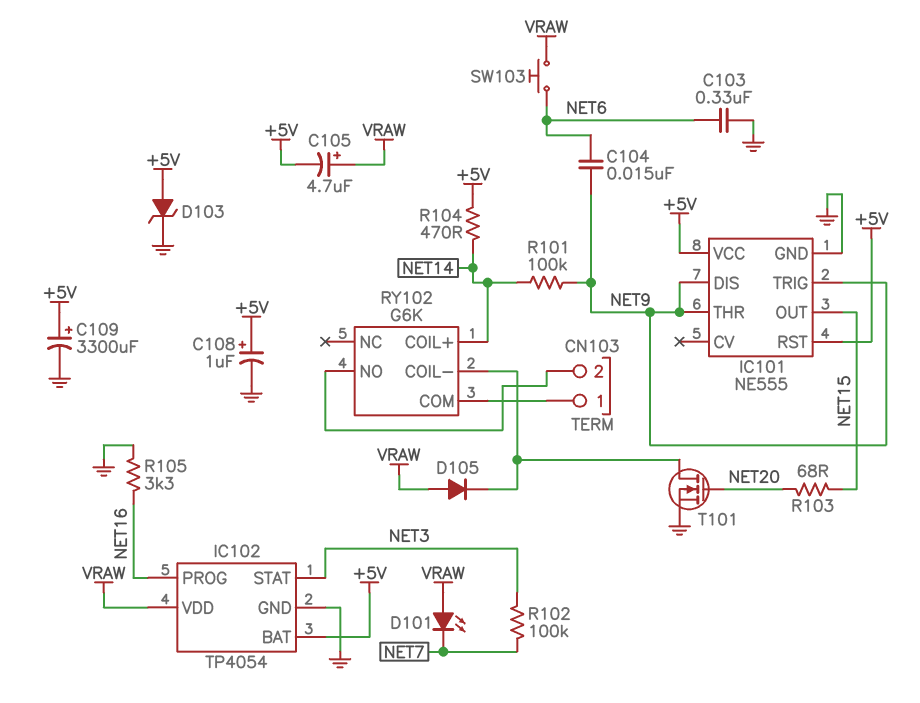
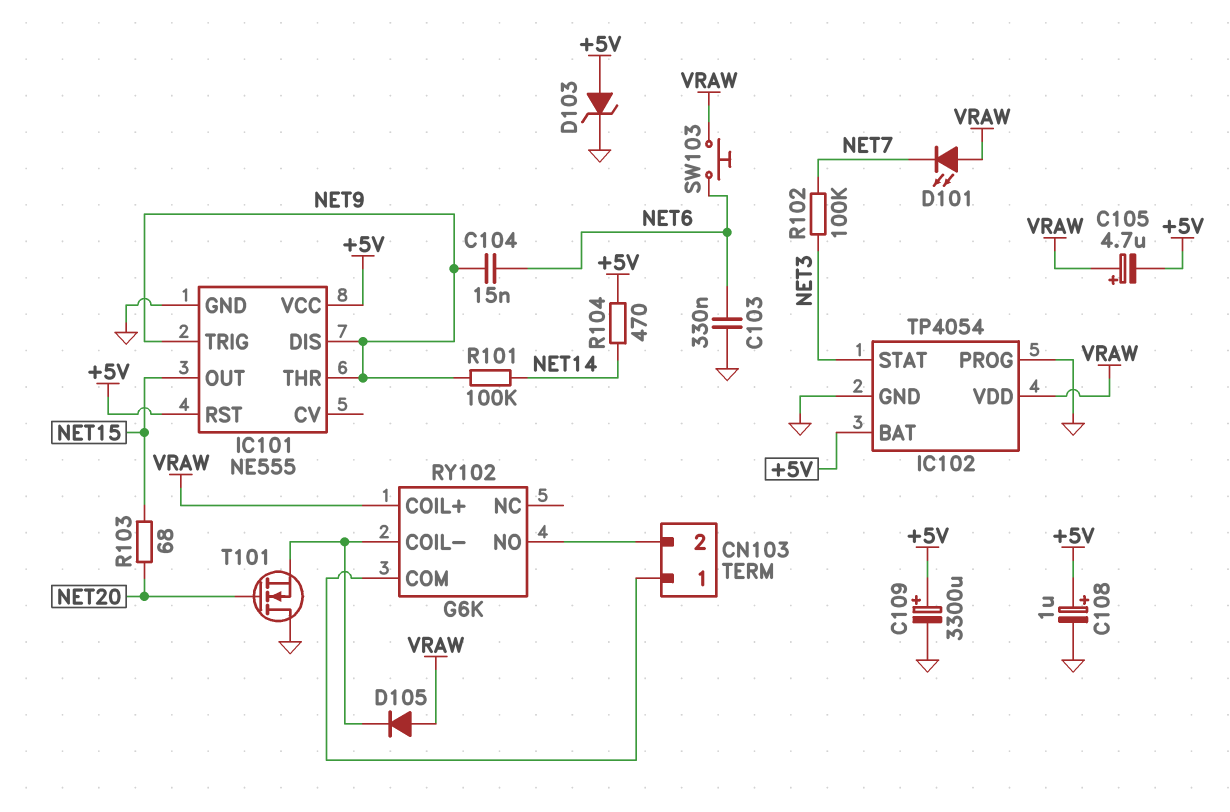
IC102 pin PROG: NET16 -> GND
R105: 3.3k (GND, NET16) -> none
RY102 pin COIL+: NET14 -> VRAW
T101: NMOS (G NET20, D RY102/COIL-, S GND) -> NMOS (G NET20, D GND, S RY102/COIL-)

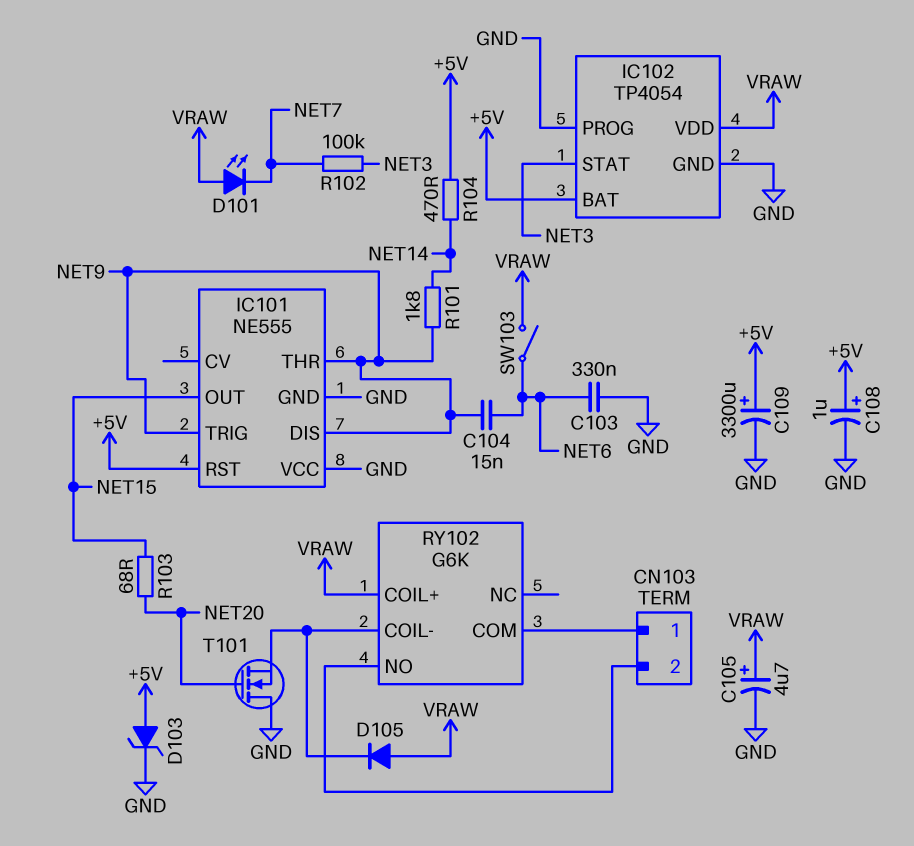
C105: 4.7uF (plus VRAW, minus +5V) -> 4.7uF (plus VRAW, minus GND)
IC101 pin VCC: +5V -> GND
R101: 100k (NET9, NET14) -> 1.8k (NET9, NET14)
SW103: button (NET6, VRAW) -> switch (NET6, VRAW)

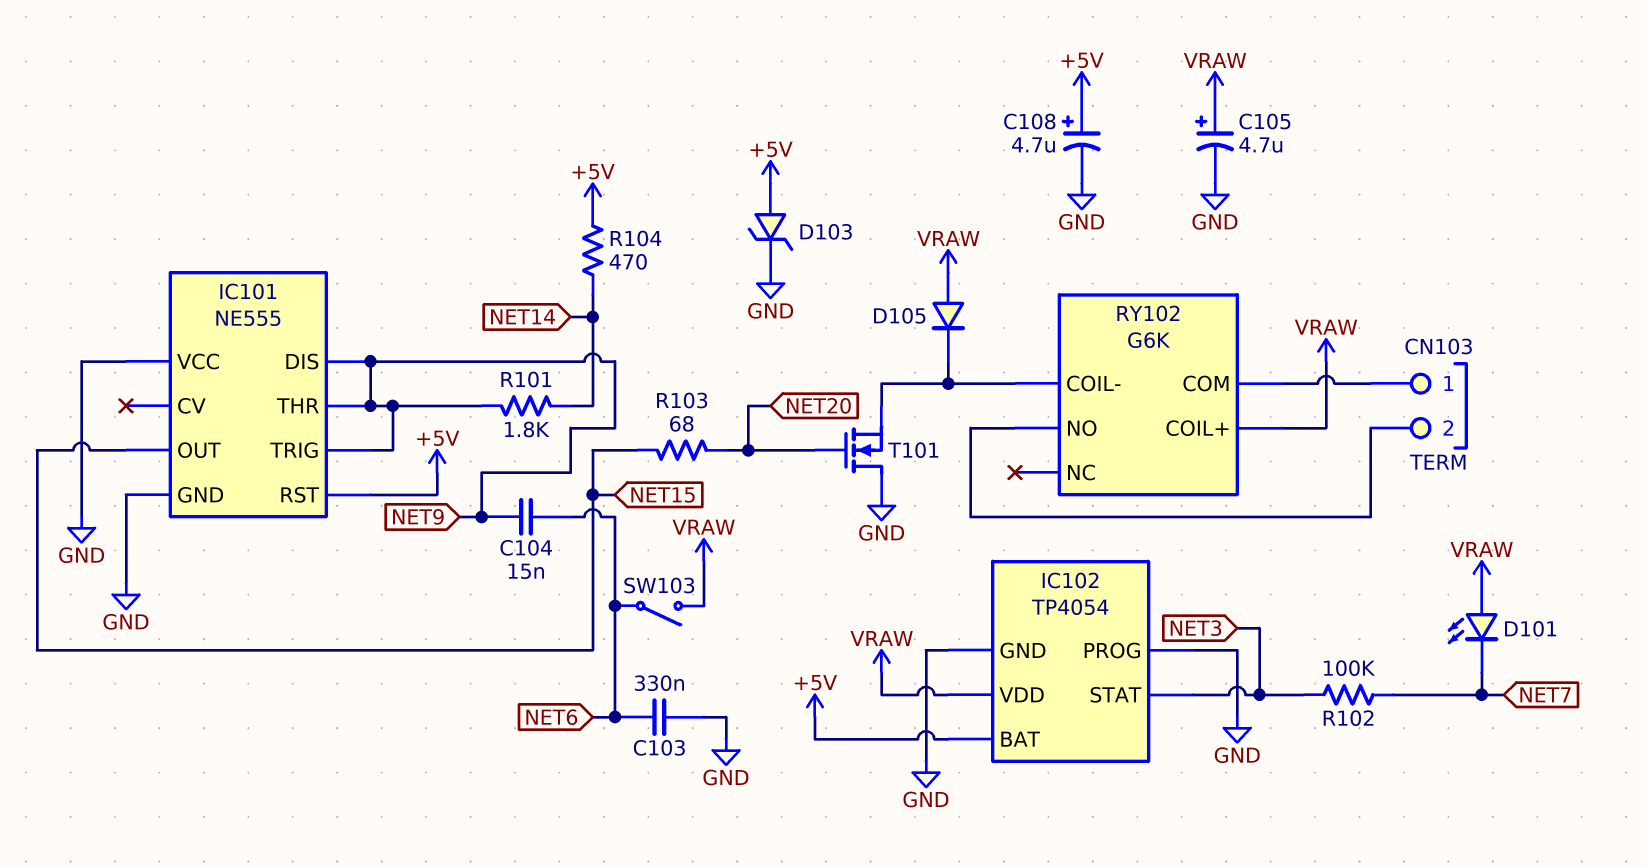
C108: 1uF (plus +5V, minus GND) -> 4.7uF (plus +5V, minus GND)
C109: 3300uF (plus +5V, minus GND) -> none

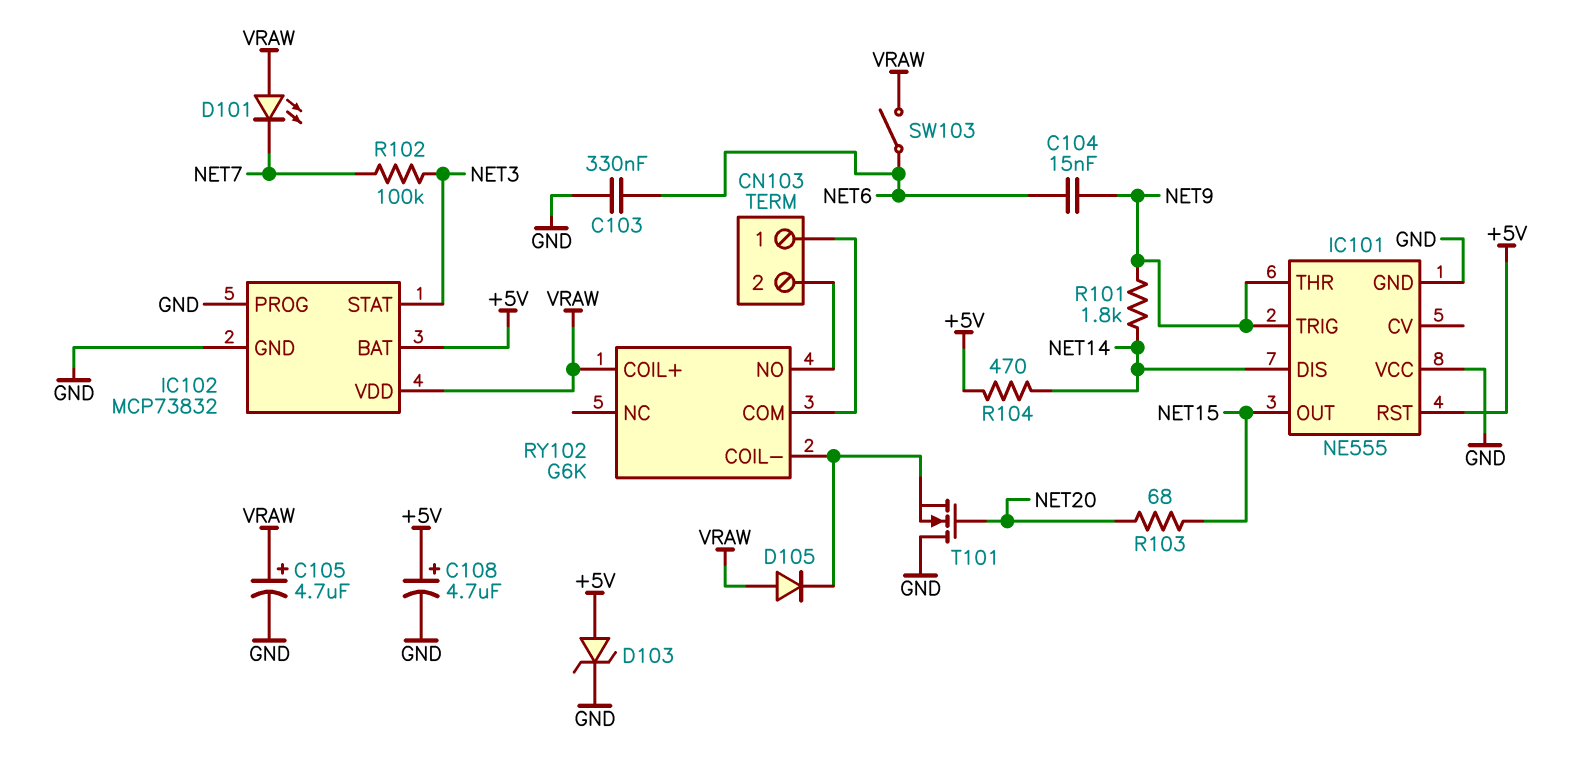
IC101 pin DIS: NET9 -> NET14
IC102: TP4054 -> MCP73832

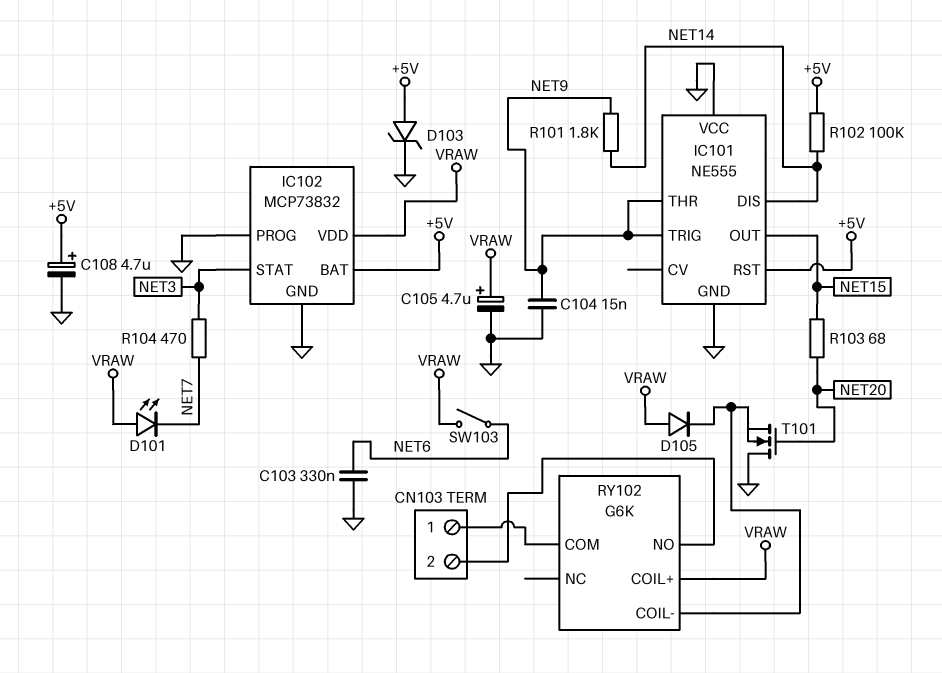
C104: 15nF (NET6, NET9) -> 15nF (GND, NET9)
R102: 100k (NET3, NET7) -> 100k (+5V, NET14)
R104: 470 (+5V, NET14) -> 470 (NET3, NET7)

